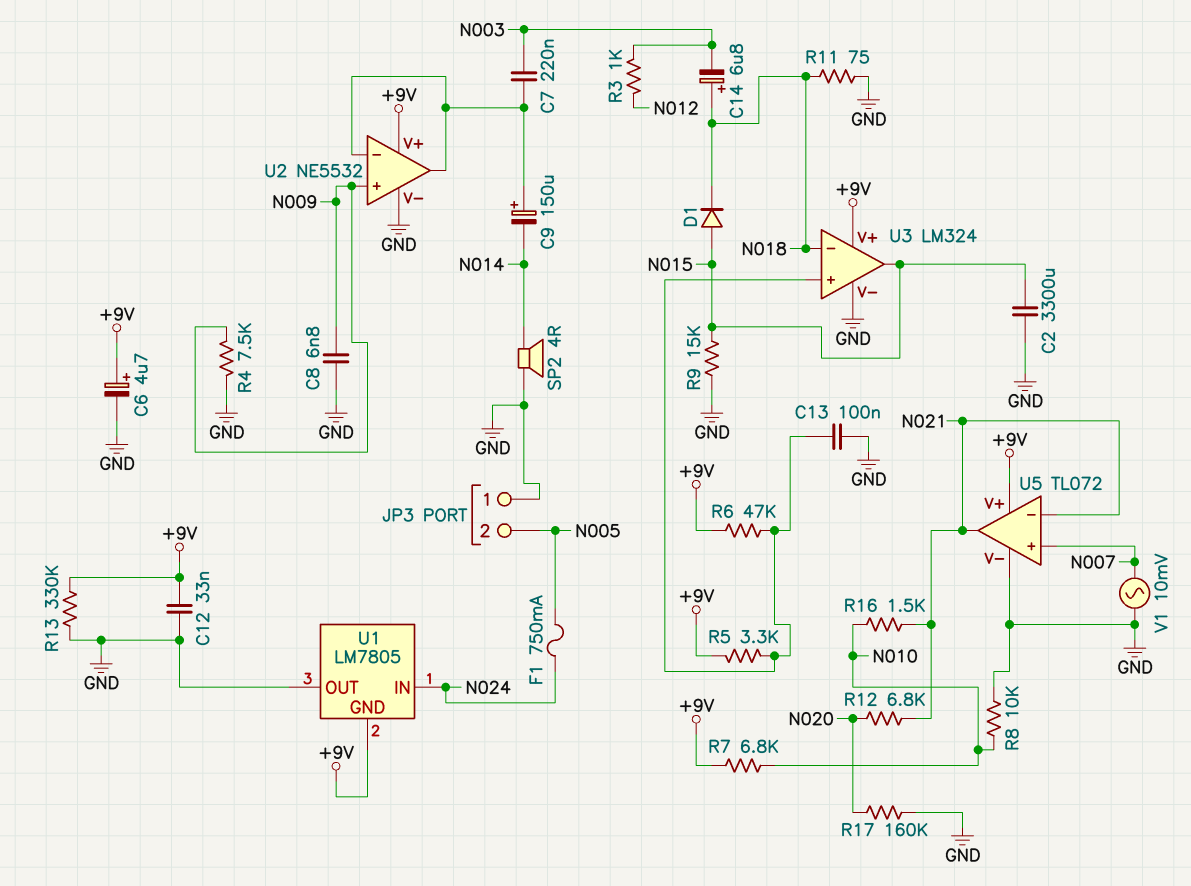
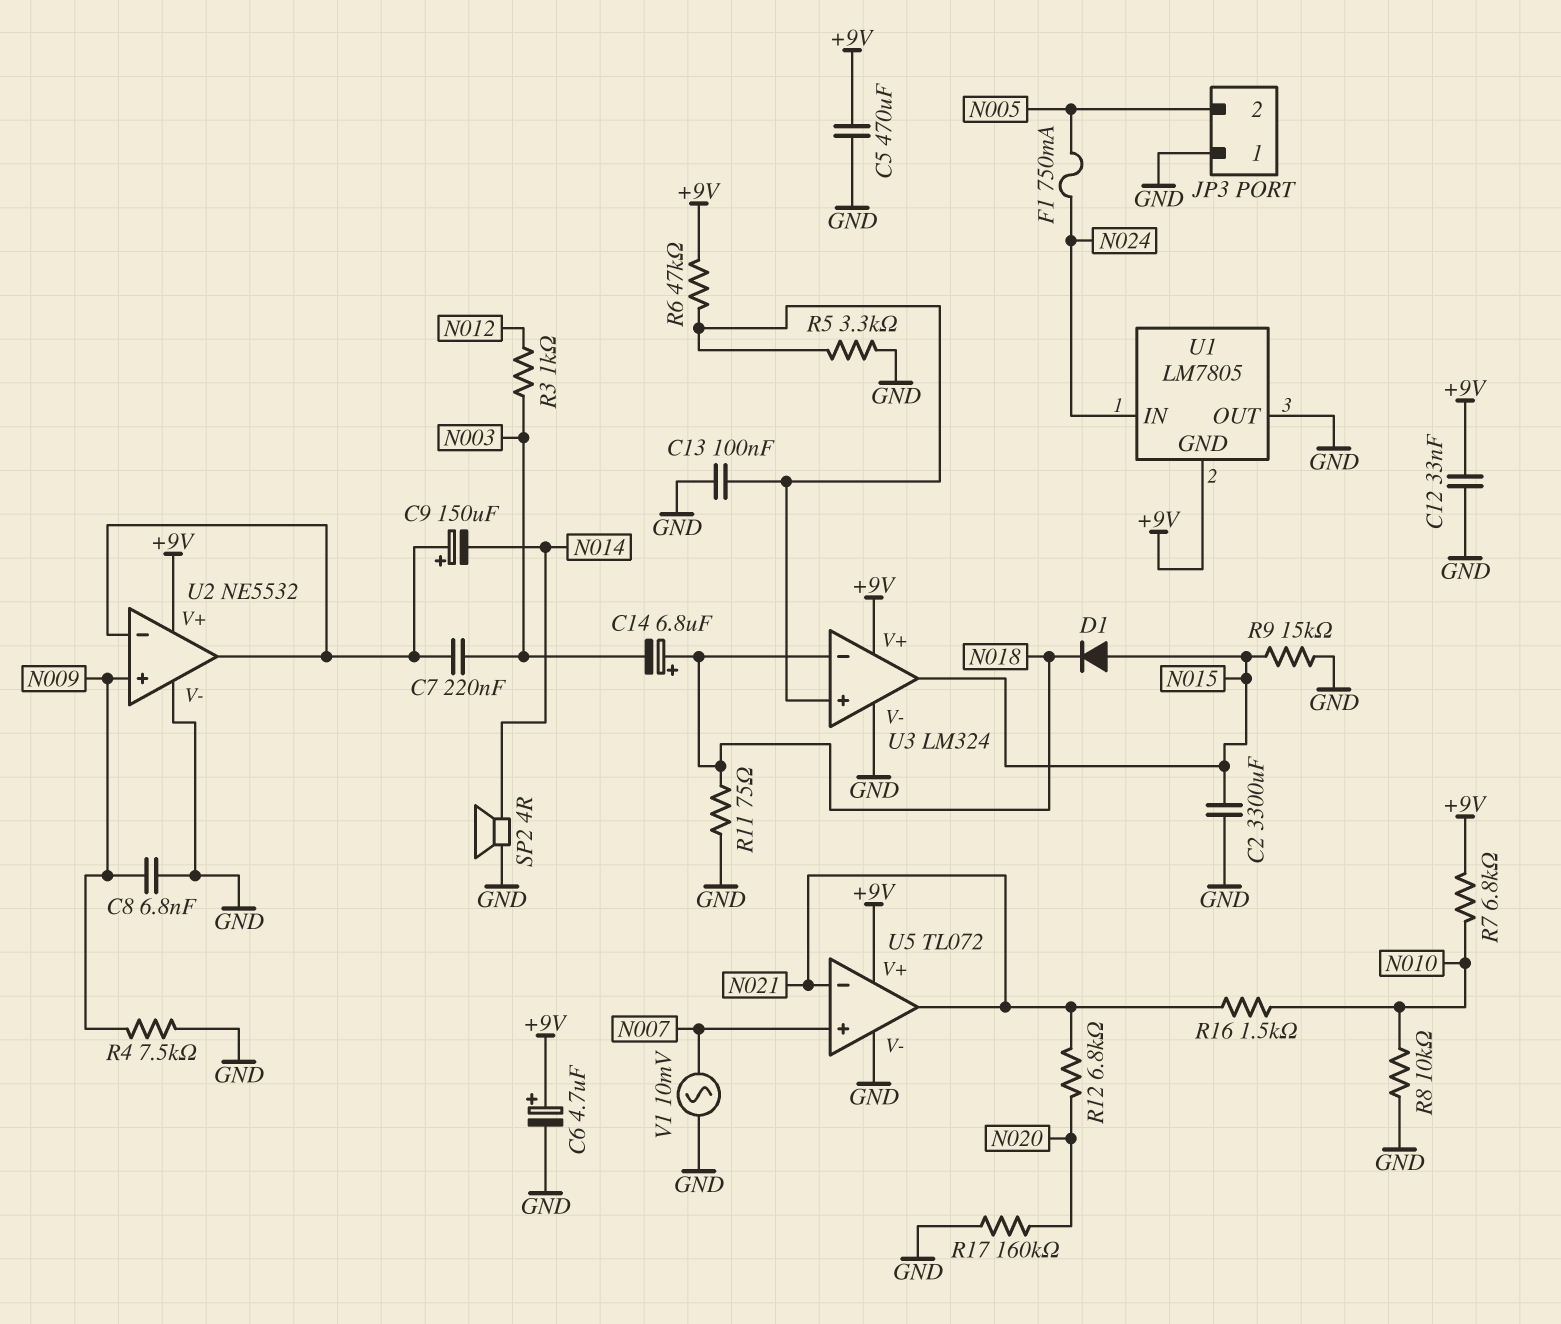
C5: none -> 470uF (+9V, GND)
R5: 3.3k (+9V, U3/in+) -> 3.3k (GND, U3/in+)
R13: 330k (+9V, GND) -> none

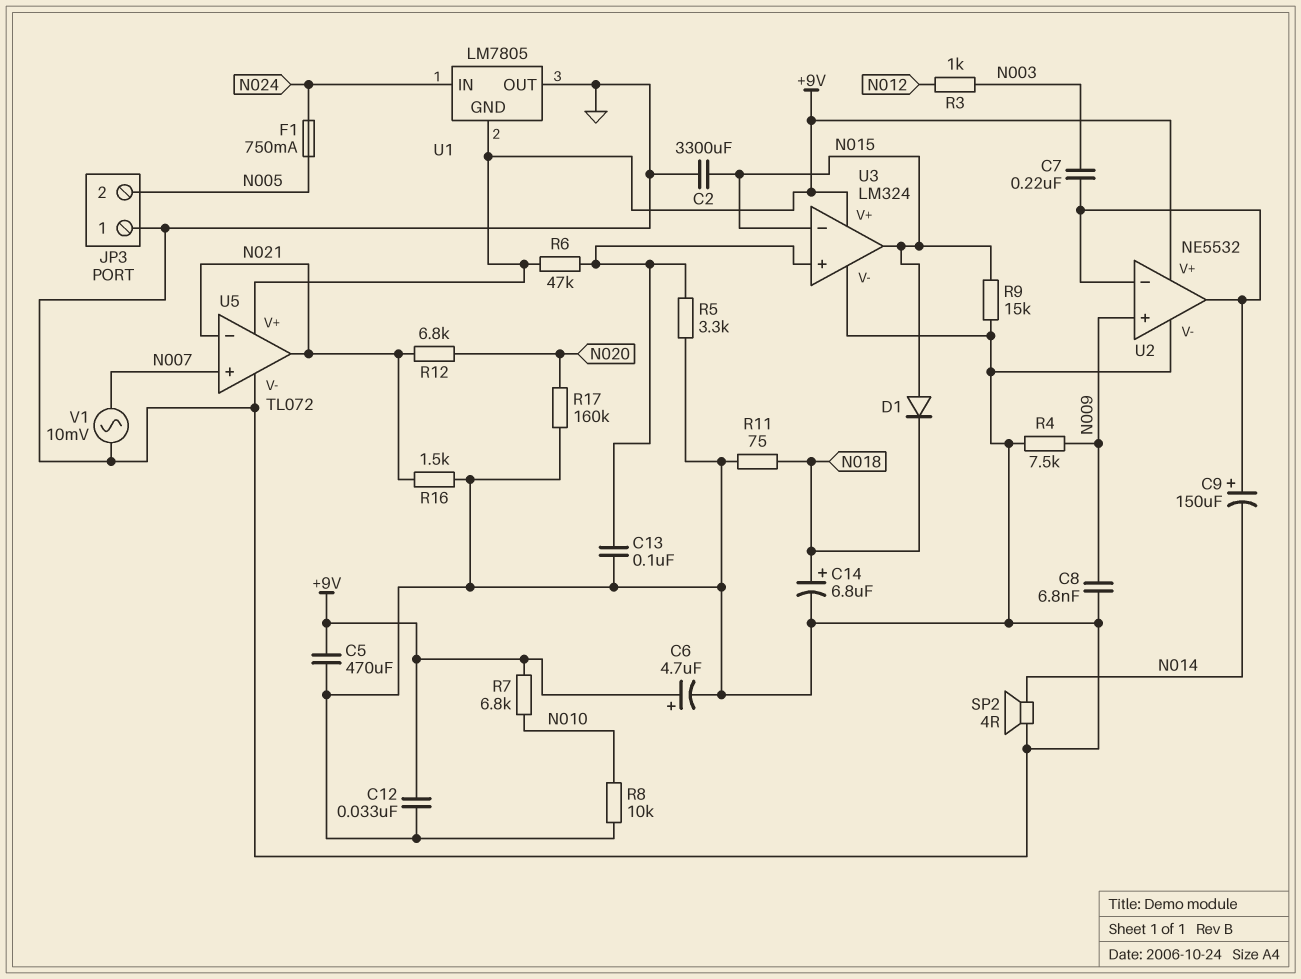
C14: 6.8uF (plus N018, minus N003) -> 6.8uF (plus N018, minus GND)
R16: 1.5k (N010, N021) -> 1.5k (GND, N021)
U3 pin in-: N018 -> N015

